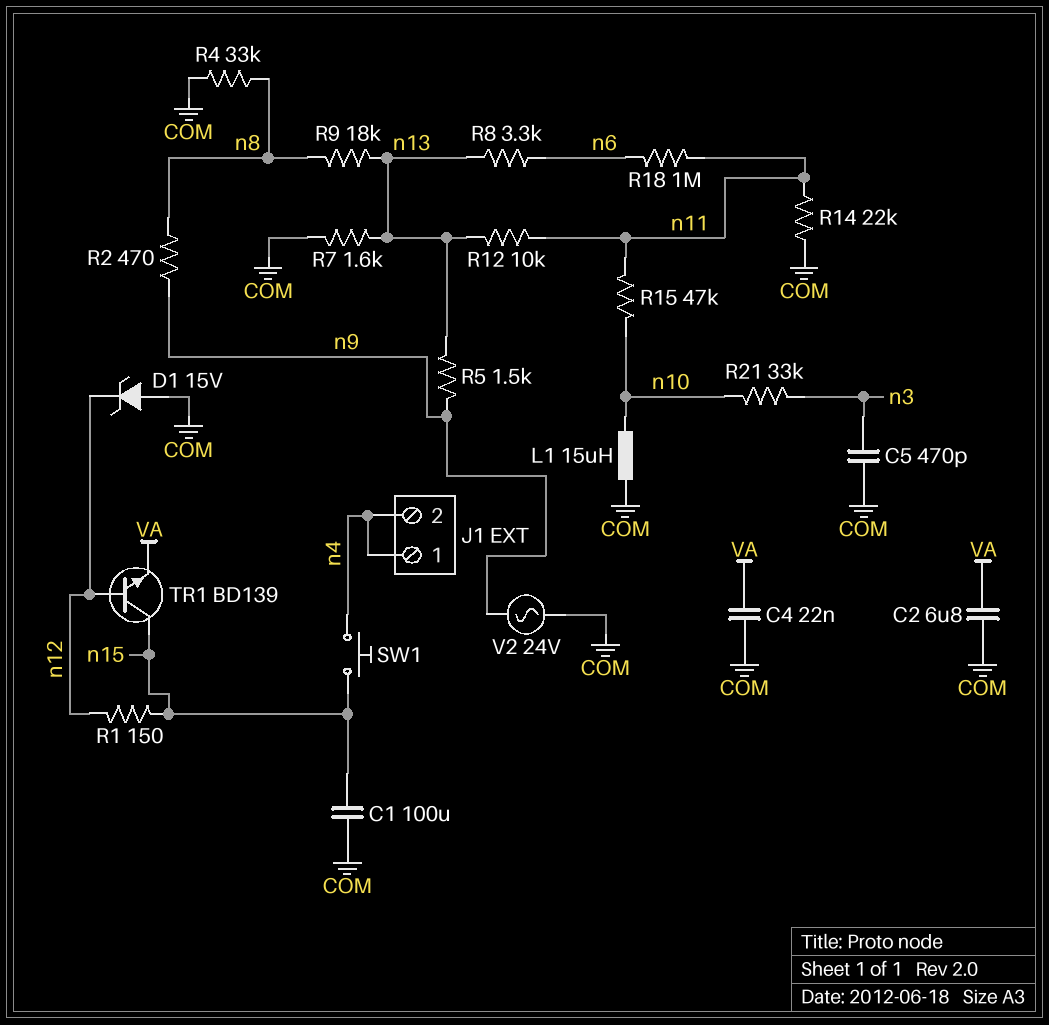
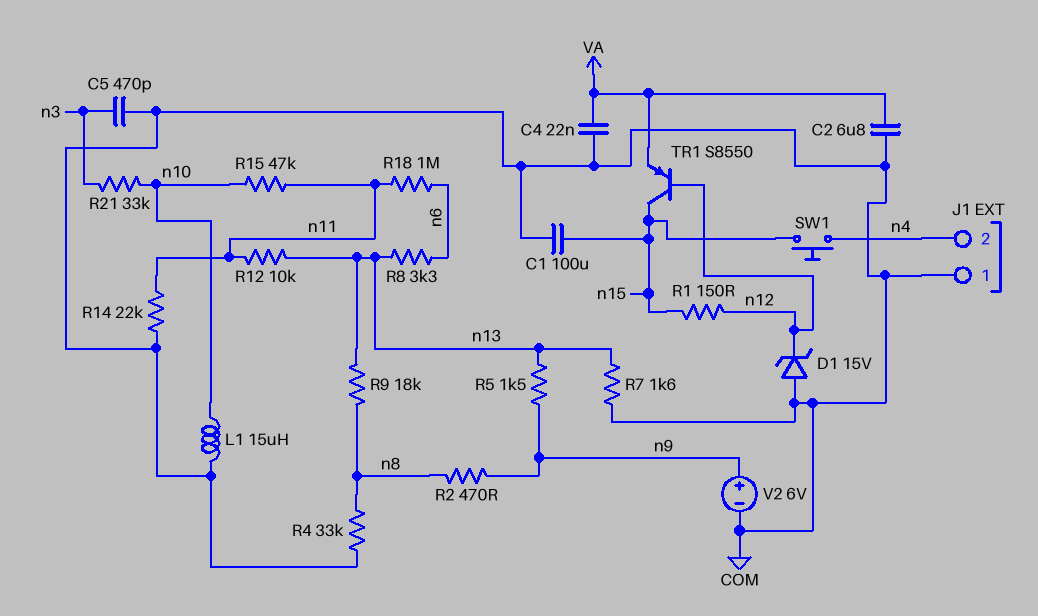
J1 pin 1: n4 -> COM
TR1: NPN BD139 (B n12, C n15, E VA) -> PNP S8550 (B n12, C n15, E VA)
V2: AC 24V (COM, n9) -> 6V (plus n9, minus COM)

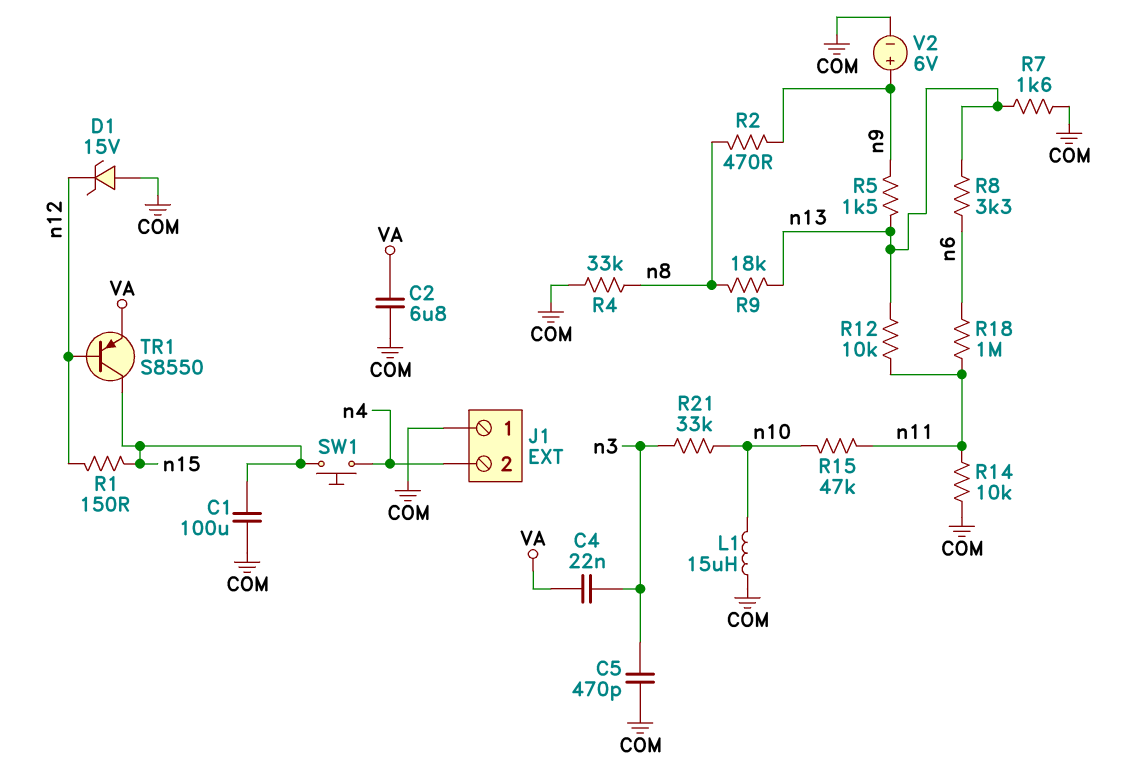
C4: 22nF (COM, VA) -> 22nF (VA, n3)
R14: 22k (COM, n11) -> 10k (COM, n11)

